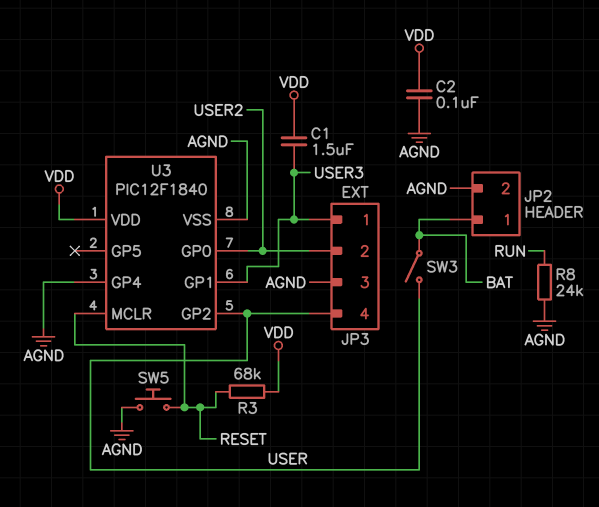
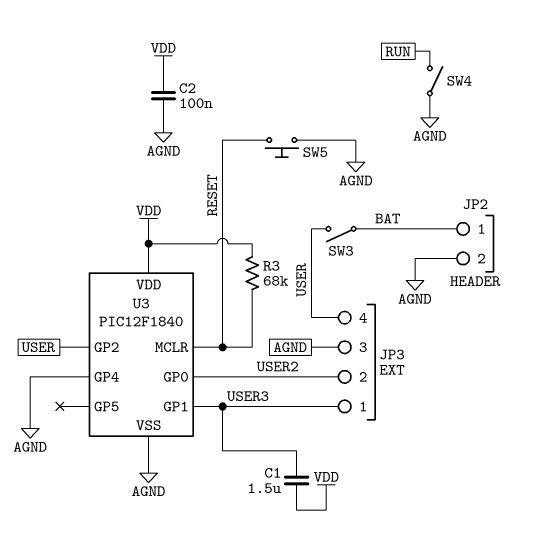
R8: 24k (AGND, RUN) -> none
SW4: none -> switch (AGND, RUN)

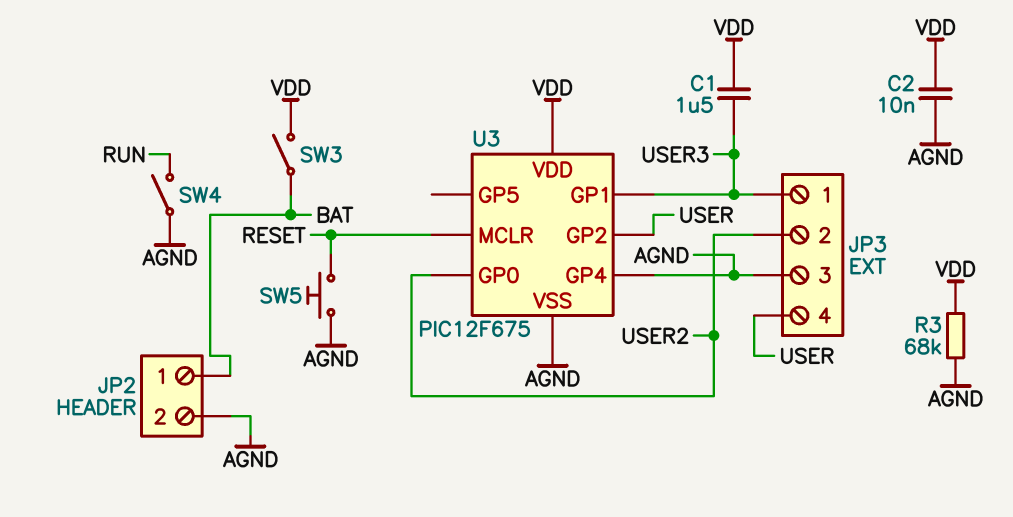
C2: 100nF (AGND, VDD) -> 10nF (AGND, VDD)
R3: 68k (RESET, VDD) -> 68k (AGND, VDD)
SW3: switch (BAT, USER) -> switch (BAT, VDD)
U3: PIC12F1840 -> PIC12F675

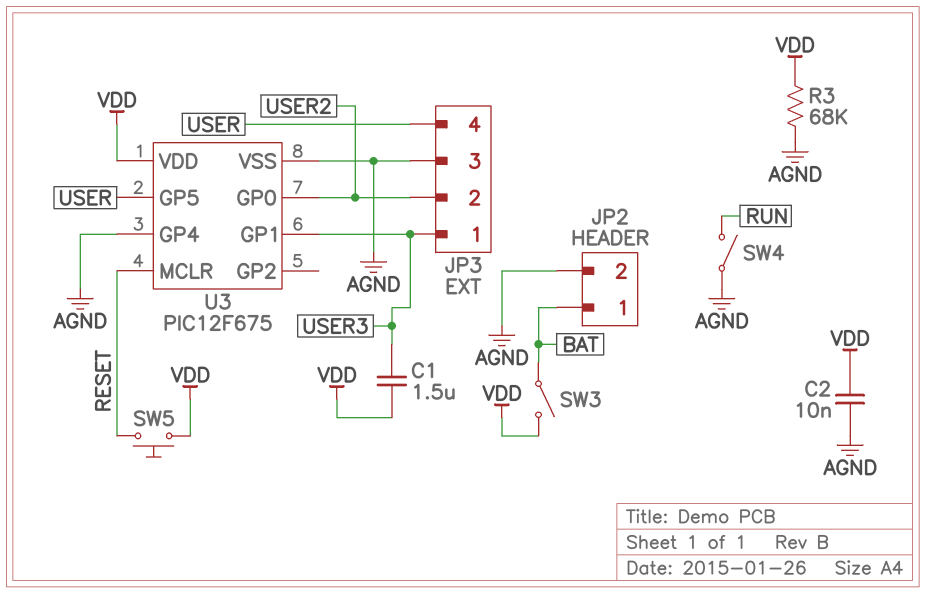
SW5: button (AGND, RESET) -> button (RESET, VDD)
U3 pin GP2: USER -> none
U3 pin GP5: none -> USER

